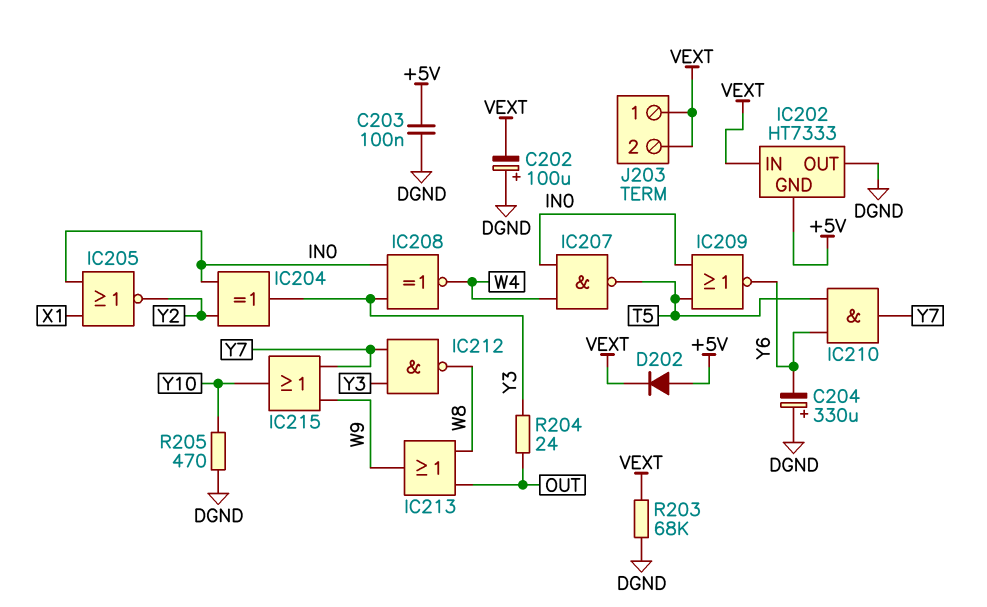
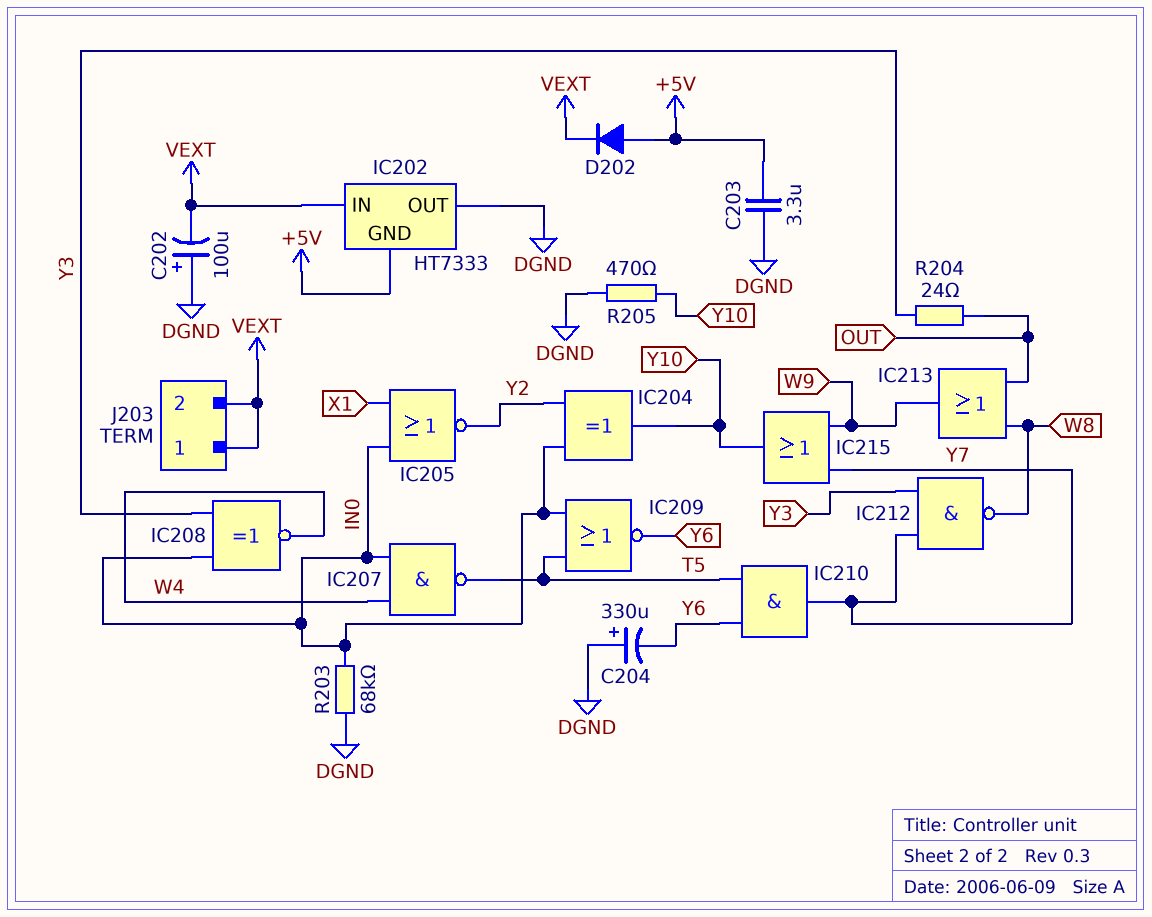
C203: 100nF (+5V, DGND) -> 3.3uF (+5V, DGND)
IC204: XOR (in IN0, in Y2, out Y3) -> XOR (in IN0, in Y2, out Y10)
R203: 68k (DGND, VEXT) -> 68k (DGND, IN0)

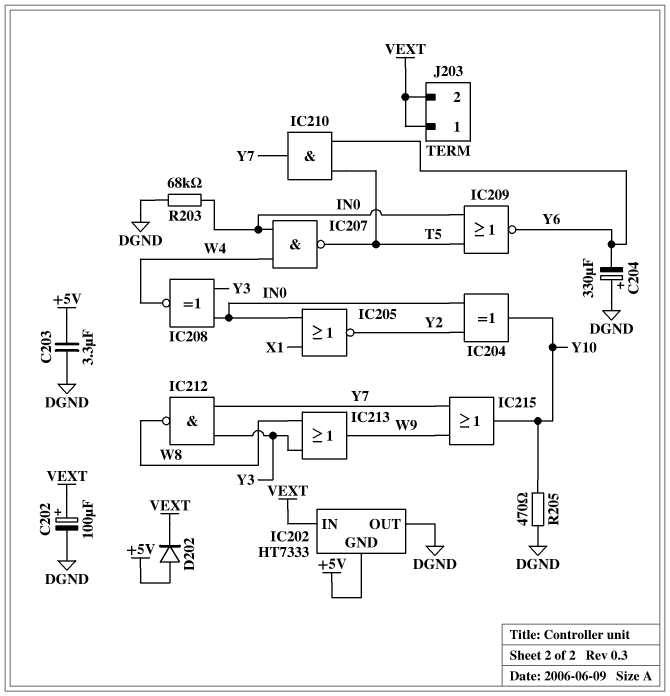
C202: 100uF (plus DGND, minus VEXT) -> 100uF (plus VEXT, minus DGND)
IC213: OR (in OUT, in W8, out W9) -> OR (in W8, in Y3, out W9)
R204: 24 (OUT, Y3) -> none

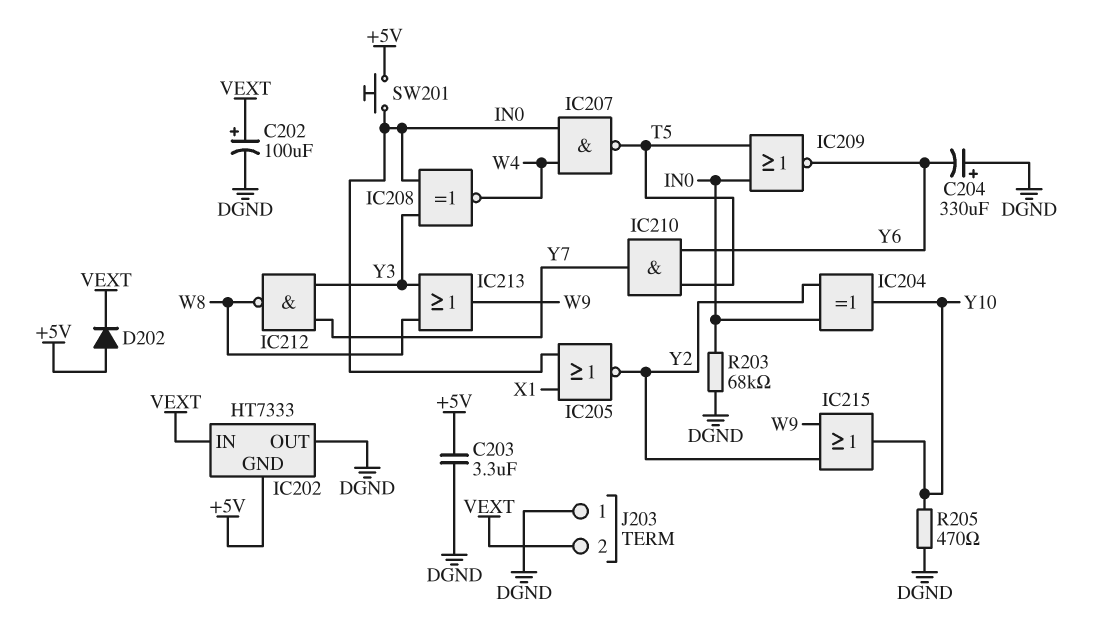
IC215: OR (in W9, in Y7, out Y10) -> OR (in W9, in Y2, out Y10)
J203 pin 1: VEXT -> DGND
SW201: none -> button (+5V, IN0)

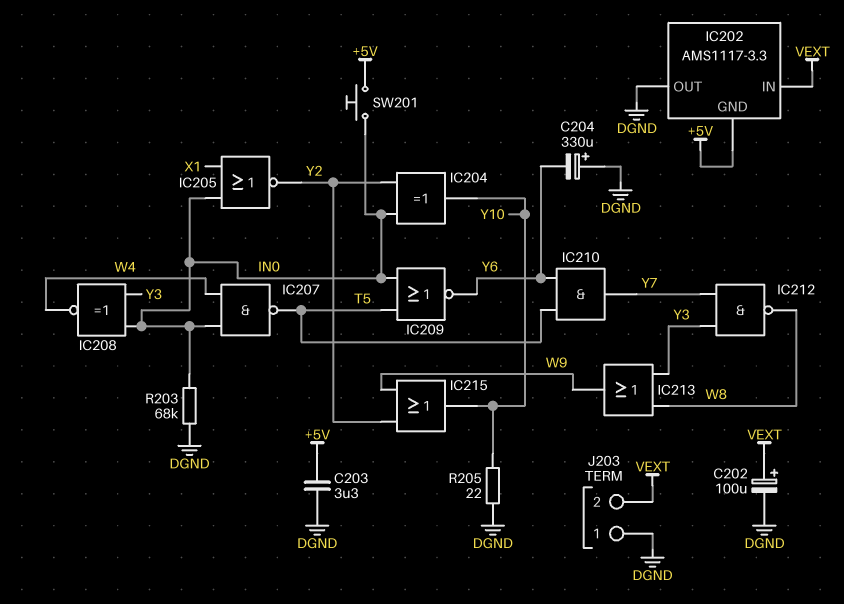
D202: diode (A +5V, K VEXT) -> none
IC202: HT7333 -> AMS1117-3.3
R205: 470 (DGND, Y10) -> 22 (DGND, Y10)

